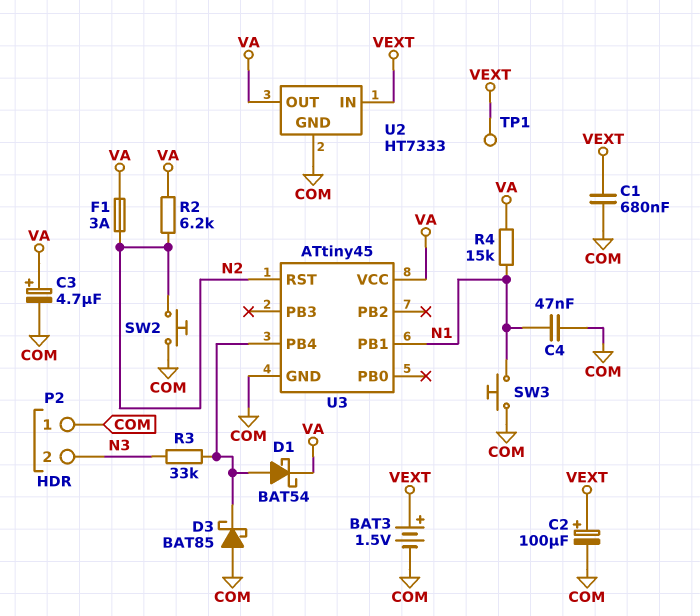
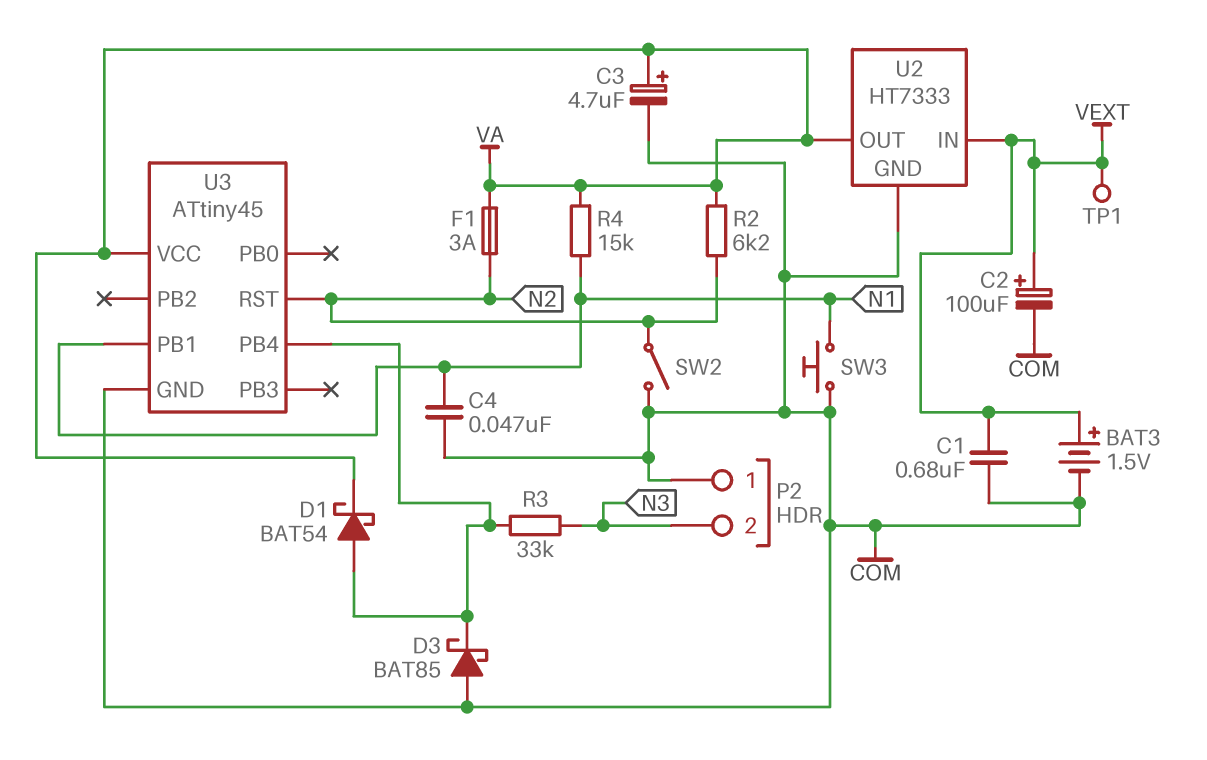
SW2: button (COM, N2) -> switch (COM, N2)

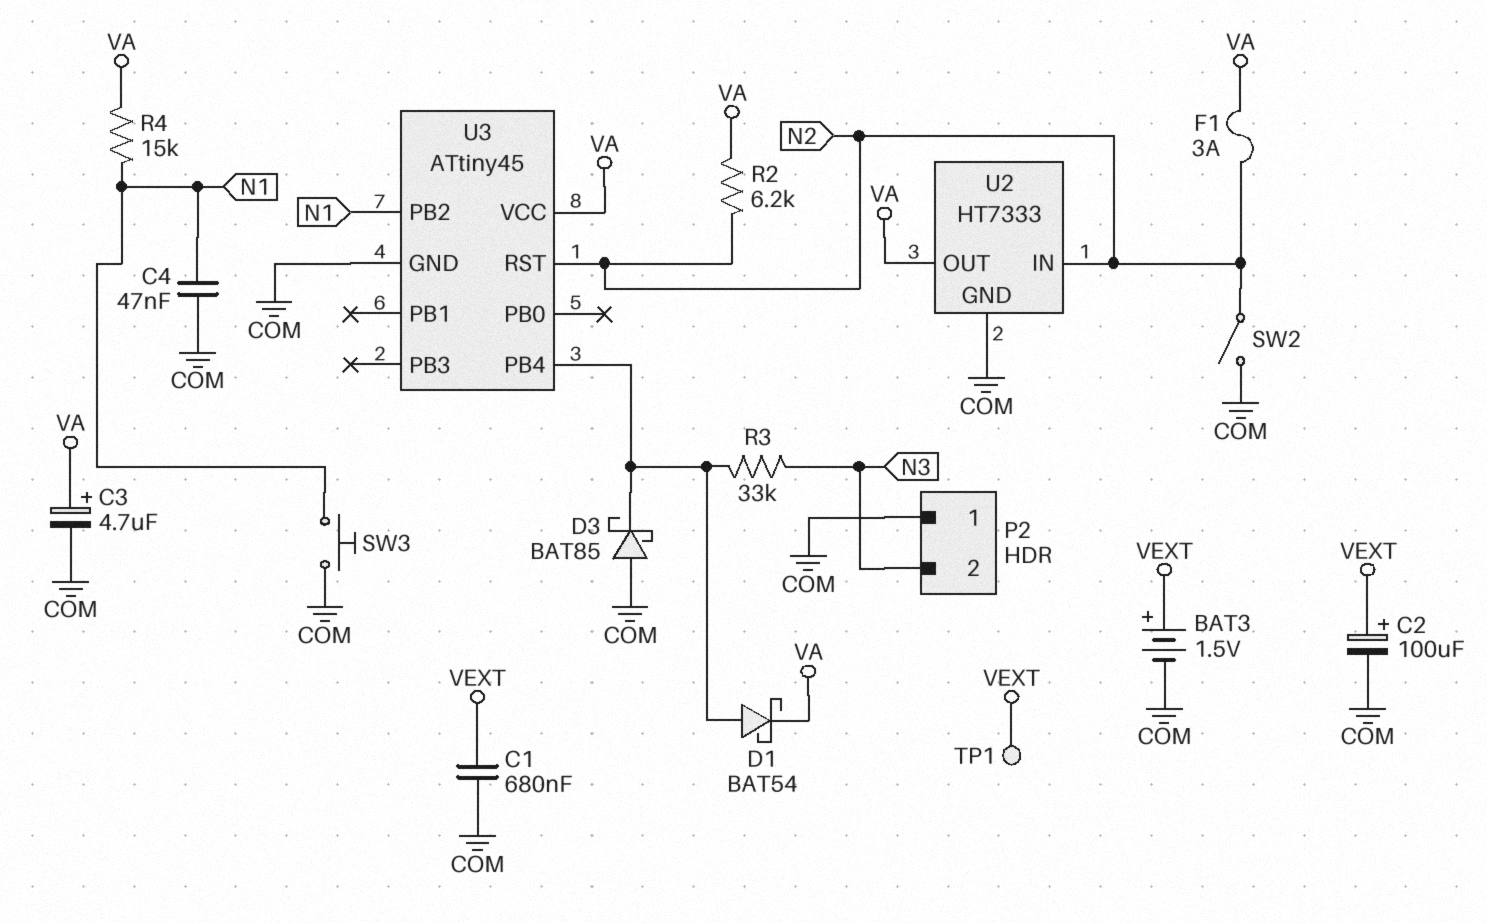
U2 pin IN: VEXT -> N2
U3 pin PB1: N1 -> none
U3 pin PB2: none -> N1

